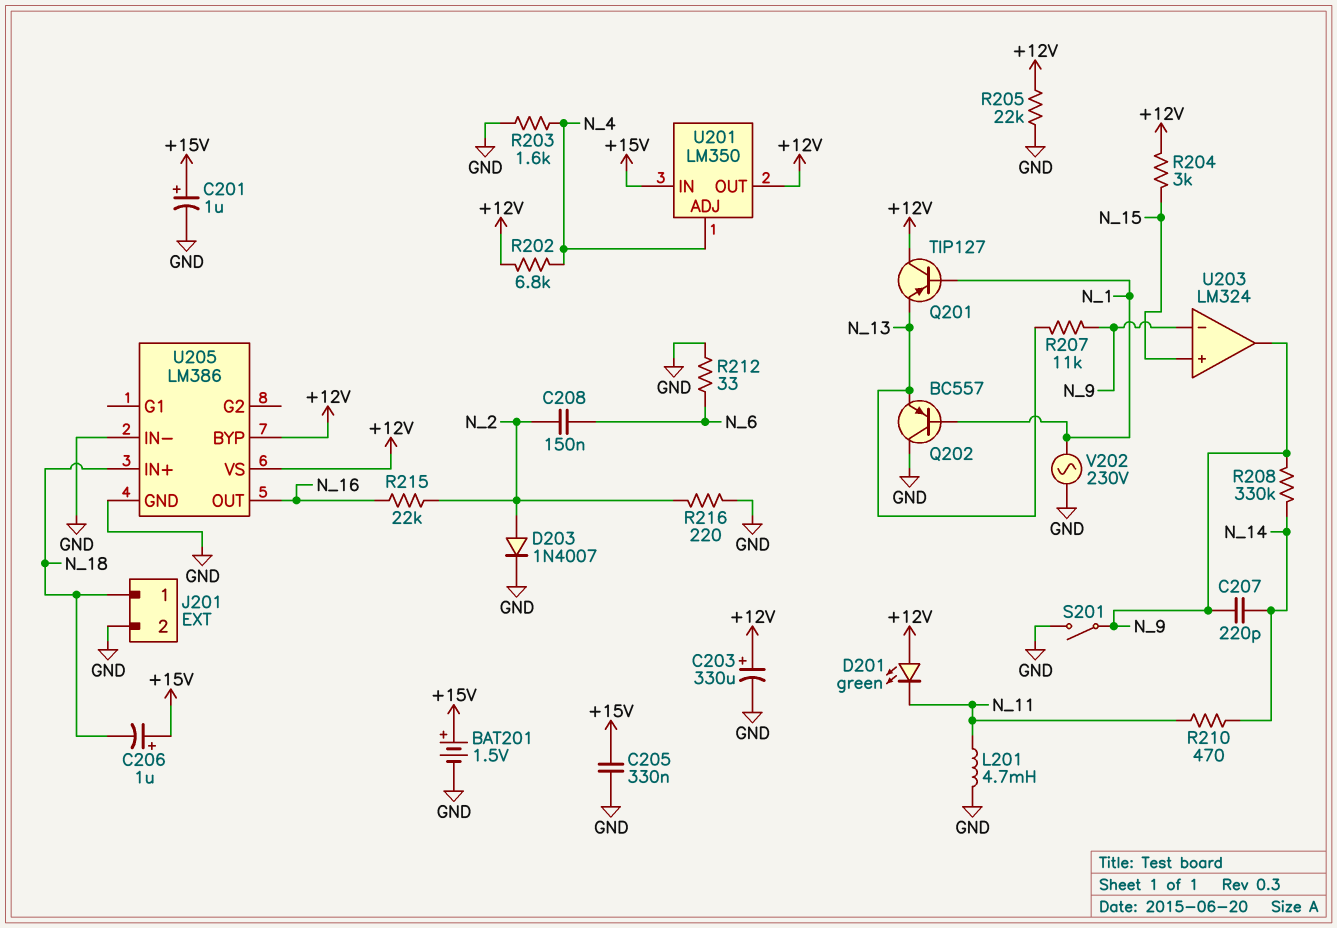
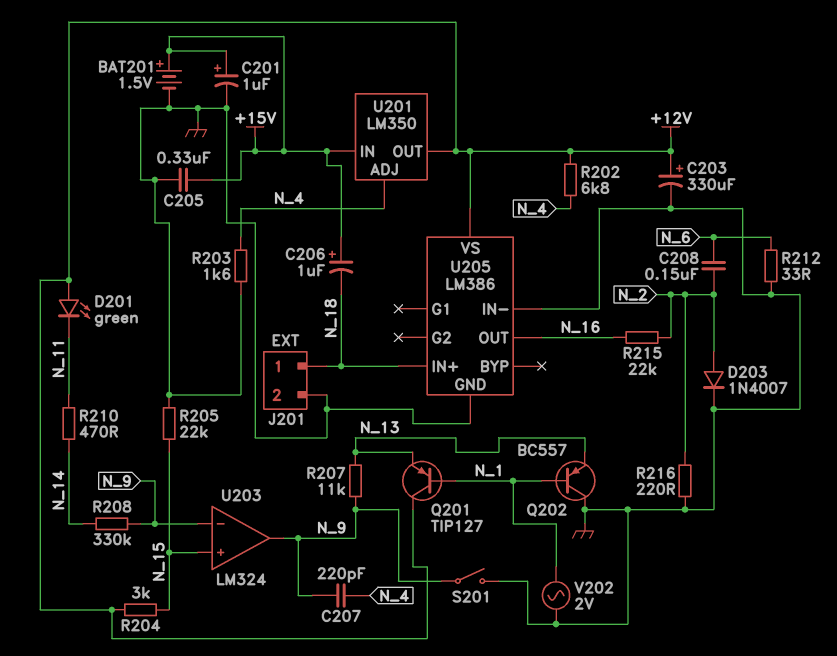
C207: 220pF (N_9, N_14) -> 220pF (N_4, N_9)
L201: 4.7mH (GND, N_11) -> none
R205: 22k (+12V, GND) -> 22k (GND, N_15)
U205 pin BYP: +12V -> none
V202: AC 230V (GND, N_1) -> AC 2V (GND, N_1)

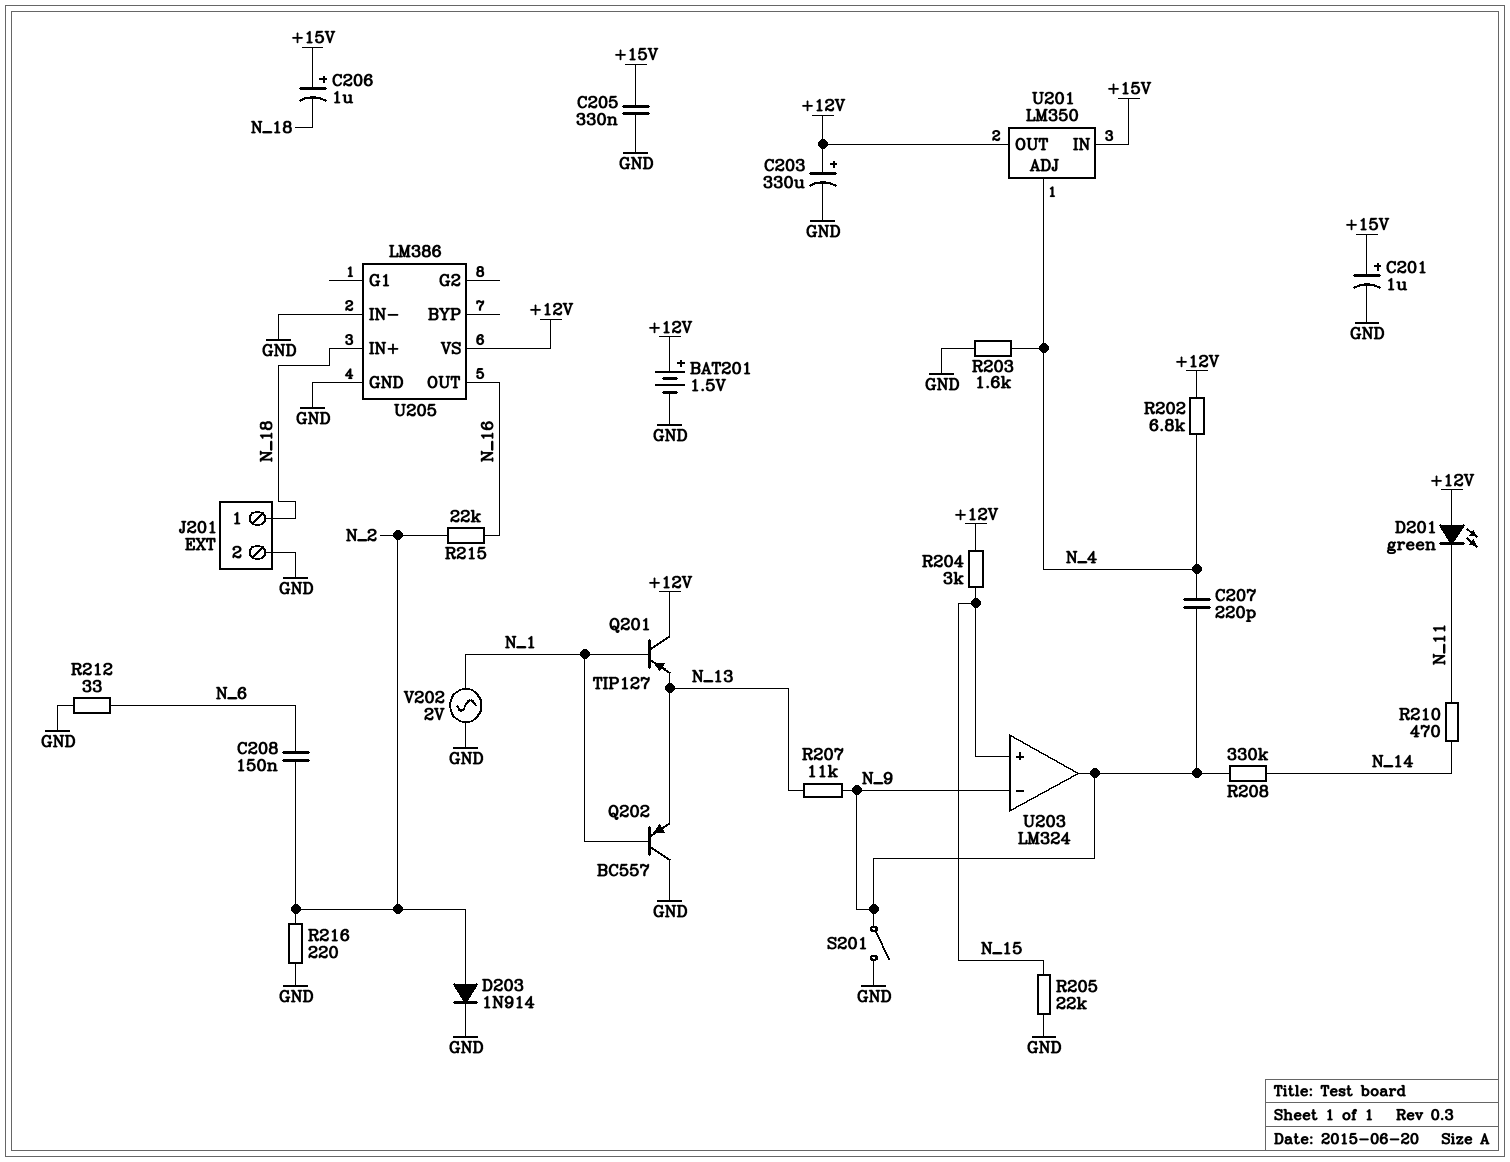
BAT201: 1.5V (plus +15V, minus GND) -> 1.5V (plus +12V, minus GND)
D203: diode 1N4007 (A N_2, K GND) -> diode 1N914 (A N_2, K GND)

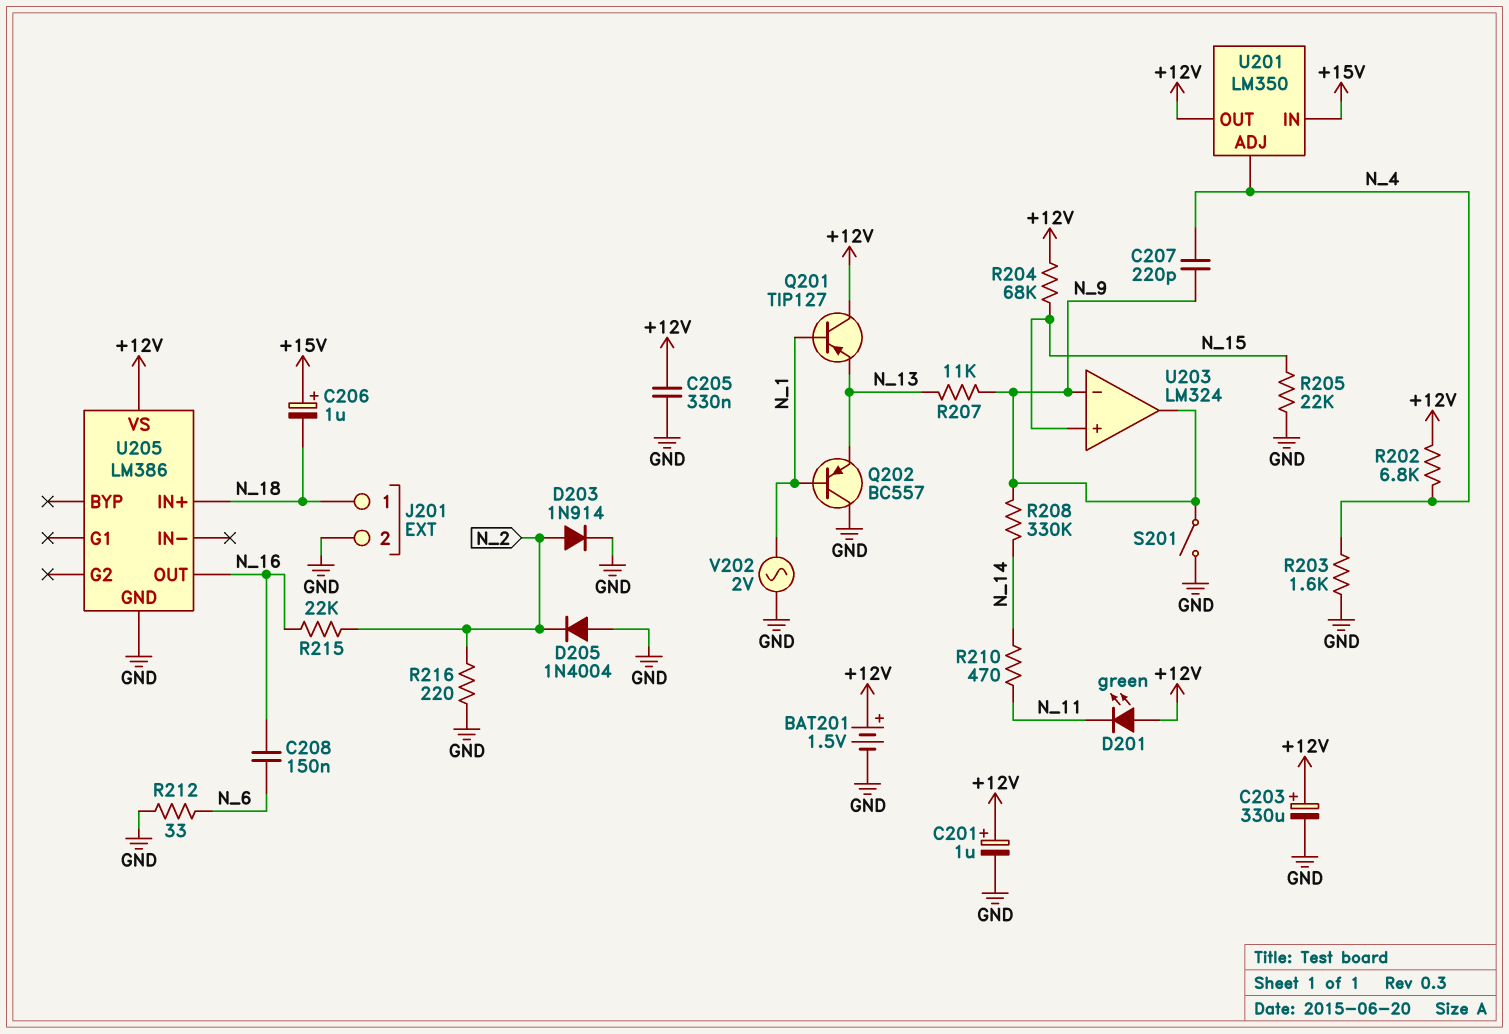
C201: 1uF (plus +15V, minus GND) -> 1uF (plus +12V, minus GND)
C205: 330nF (+15V, GND) -> 330nF (+12V, GND)
C208: 150nF (N_2, N_6) -> 150nF (N_6, N_16)
D205: none -> diode 1N4004 (A GND, K N_2)
R204: 3k (+12V, N_15) -> 68k (+12V, N_15)
U205 pin IN-: GND -> none

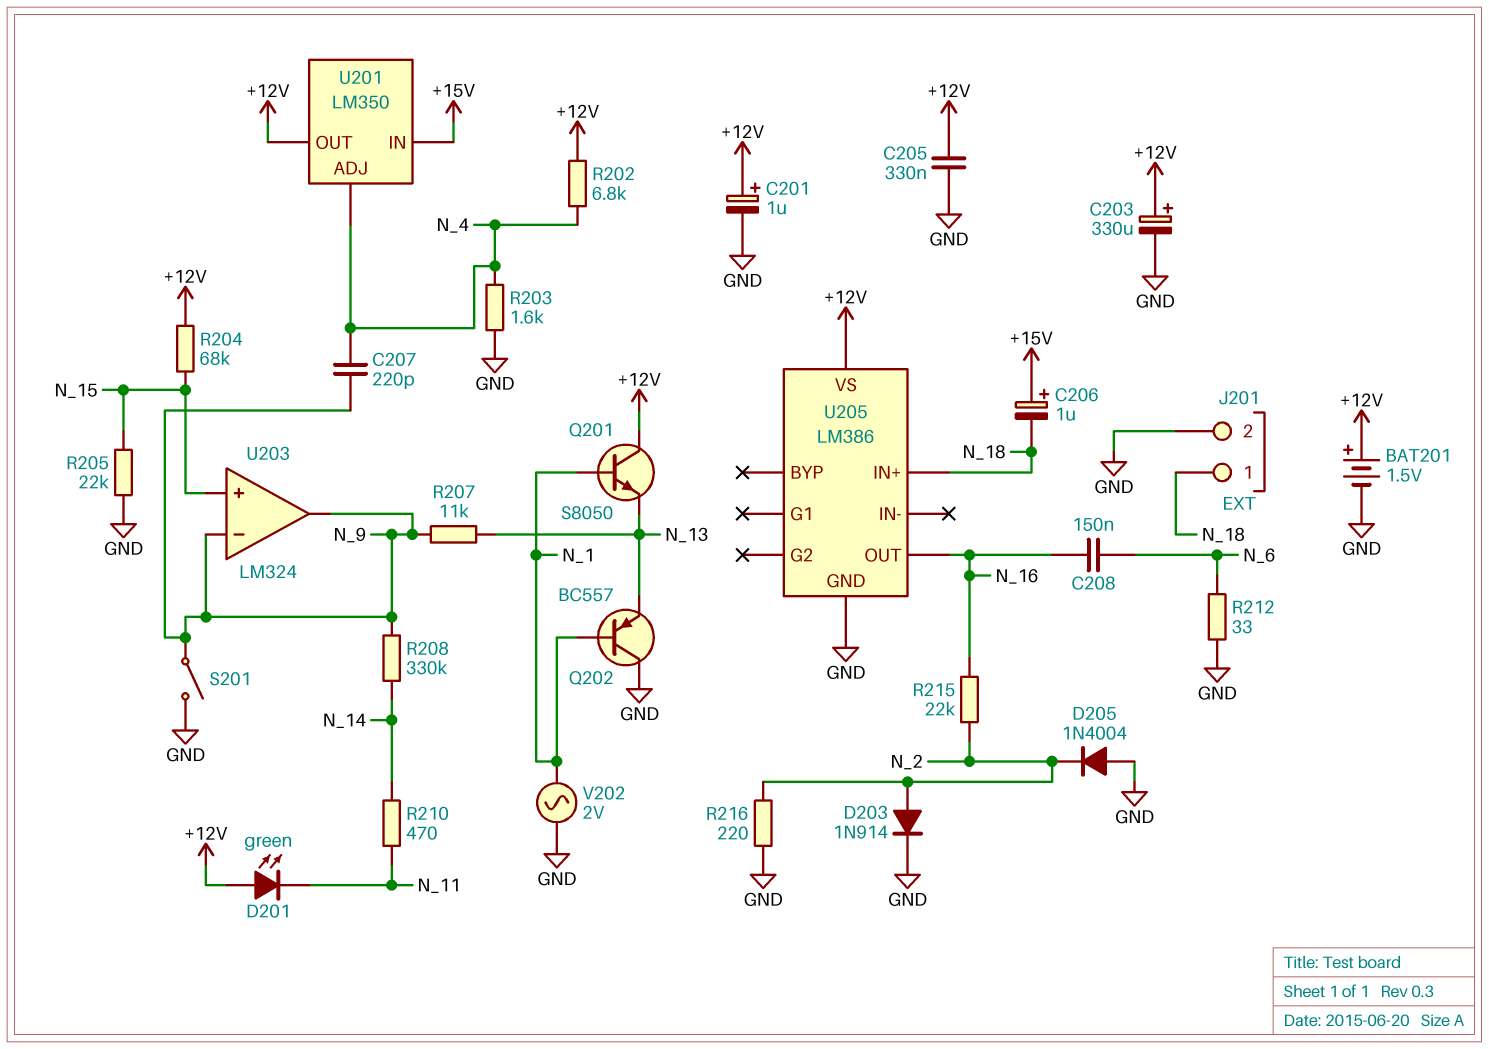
Q201: PNP TIP127 (B N_1, C +12V, E N_13) -> NPN S8050 (B N_1, C +12V, E N_13)

